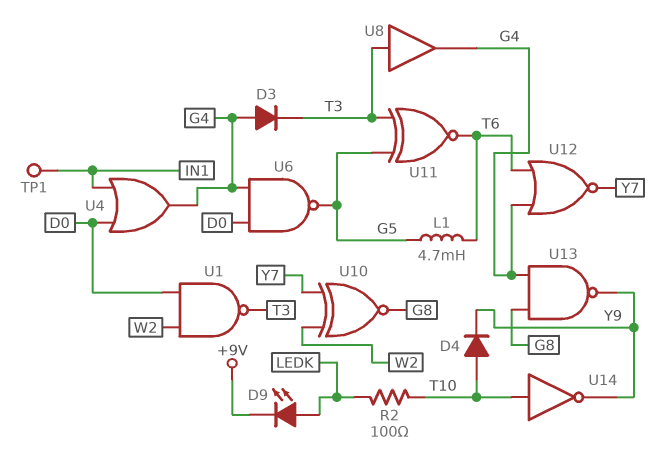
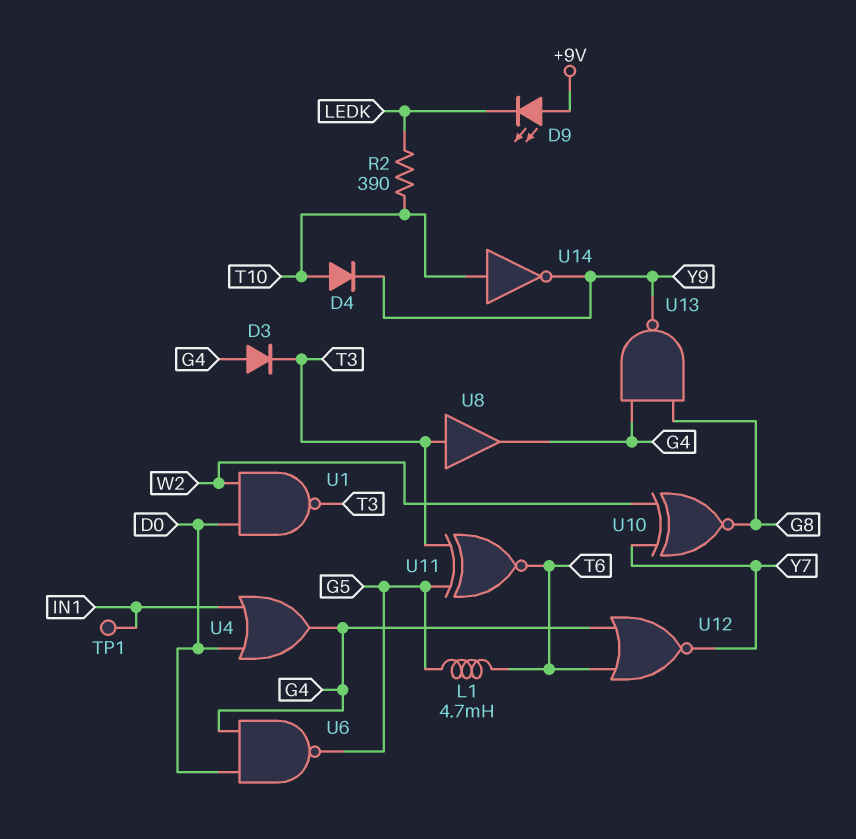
D9: LED (A LEDK, K +9V) -> LED (A +9V, K LEDK)
R2: 100 (LEDK, T10) -> 390 (LEDK, T10)

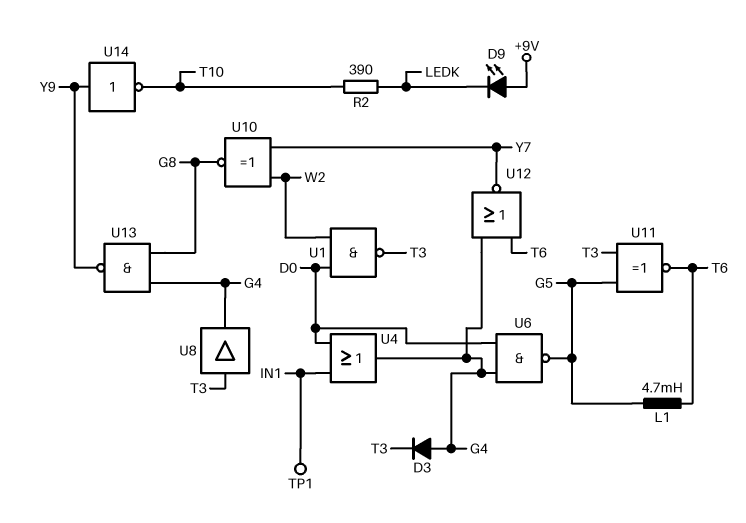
D4: diode (A T10, K Y9) -> none
U14: NOT (in T10, out Y9) -> NOT (in Y9, out T10)

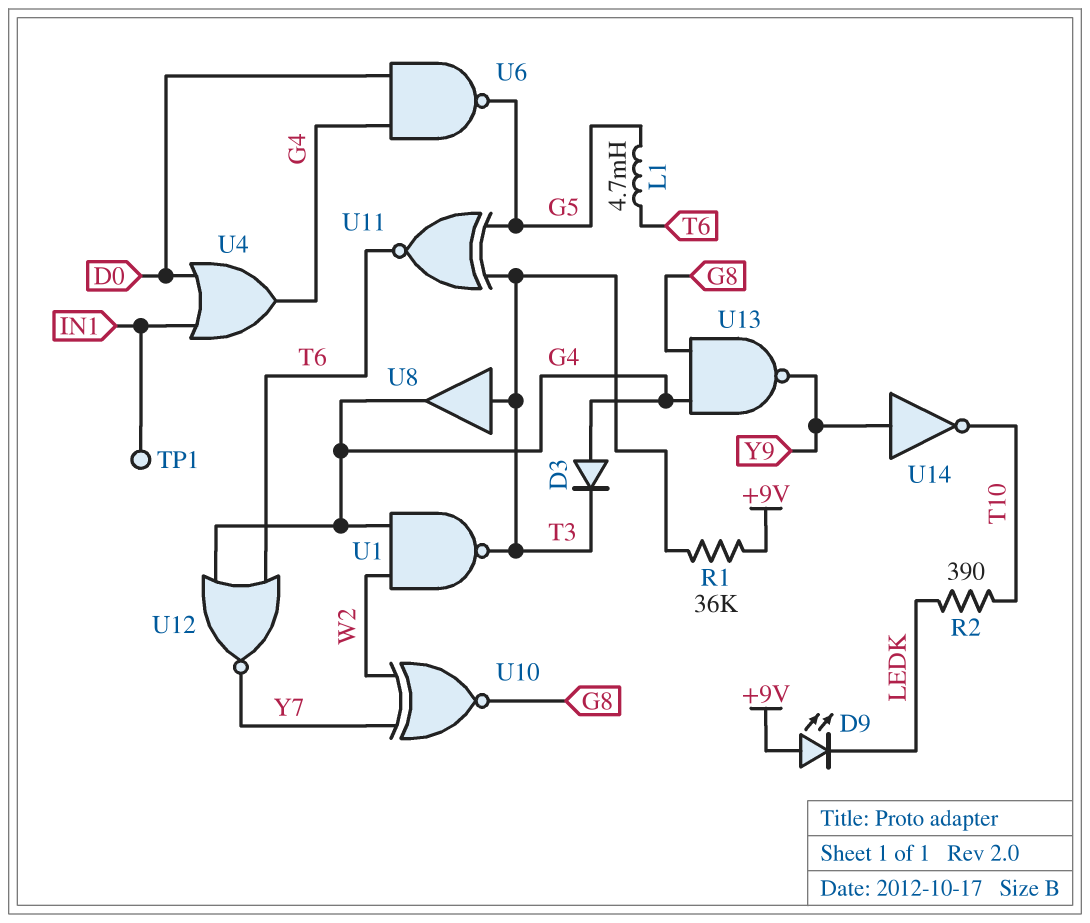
R1: none -> 36k (+9V, T3)
U1: NAND (in D0, in W2, out T3) -> NAND (in G4, in W2, out T3)

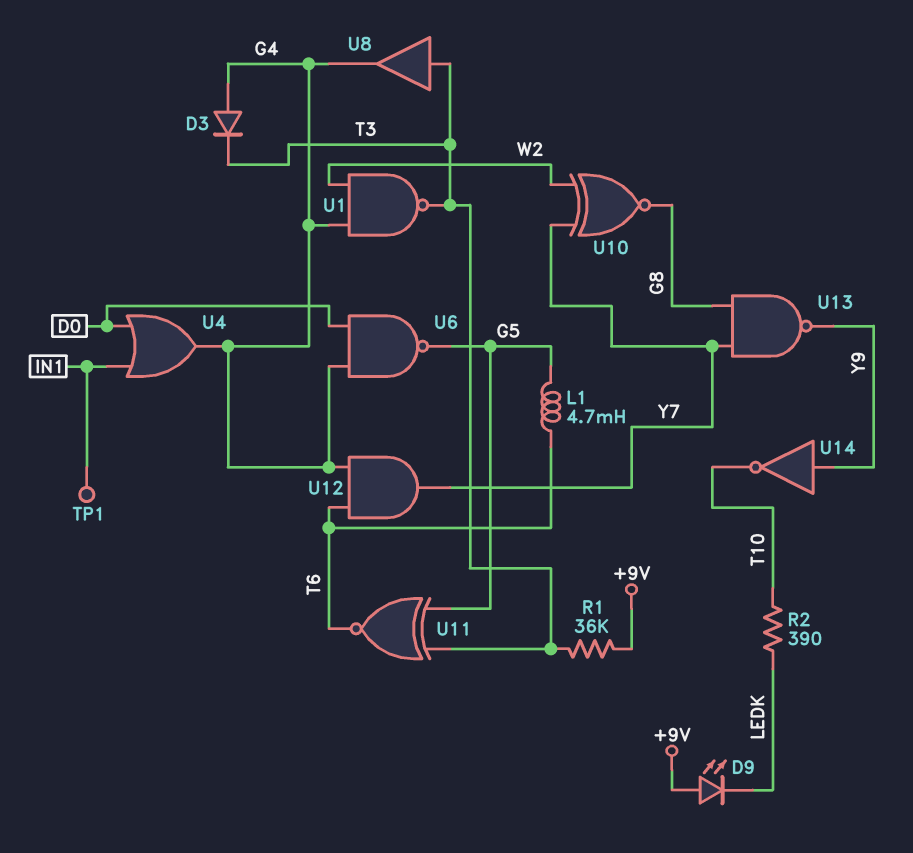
U12: NOR (in G4, in T6, out Y7) -> AND (in G4, in T6, out Y7)
U13: NAND (in G4, in G8, out Y9) -> NAND (in G8, in Y7, out Y9)

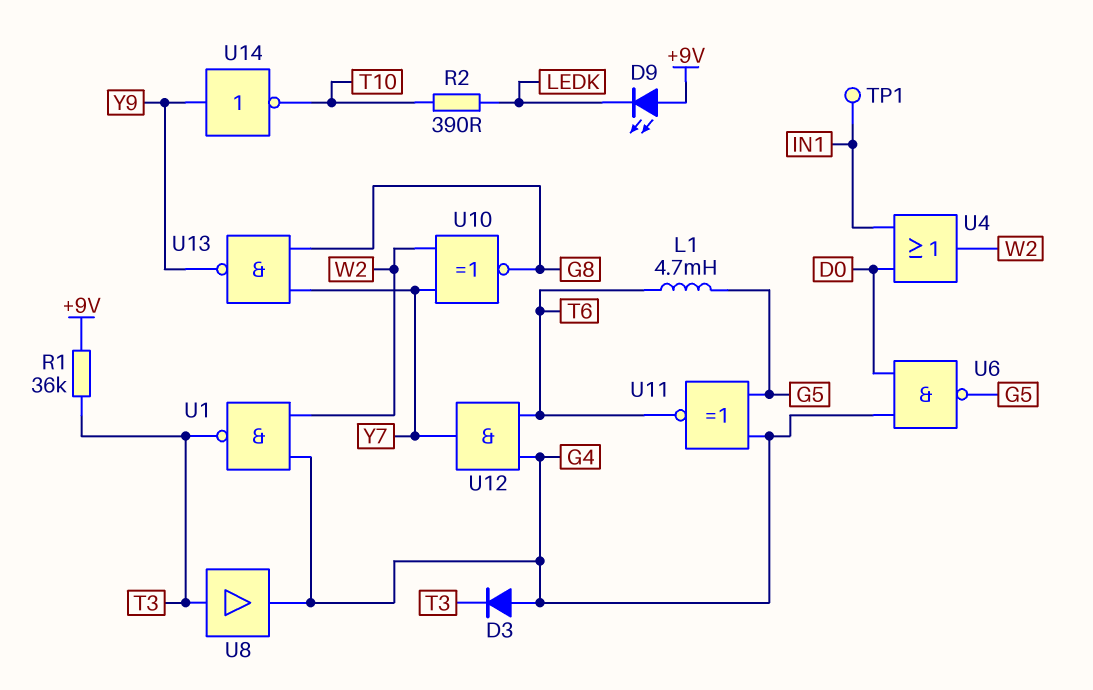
U4: OR (in D0, in IN1, out G4) -> OR (in D0, in IN1, out W2)
U11: XNOR (in G5, in T3, out T6) -> XNOR (in G4, in G5, out T6)

